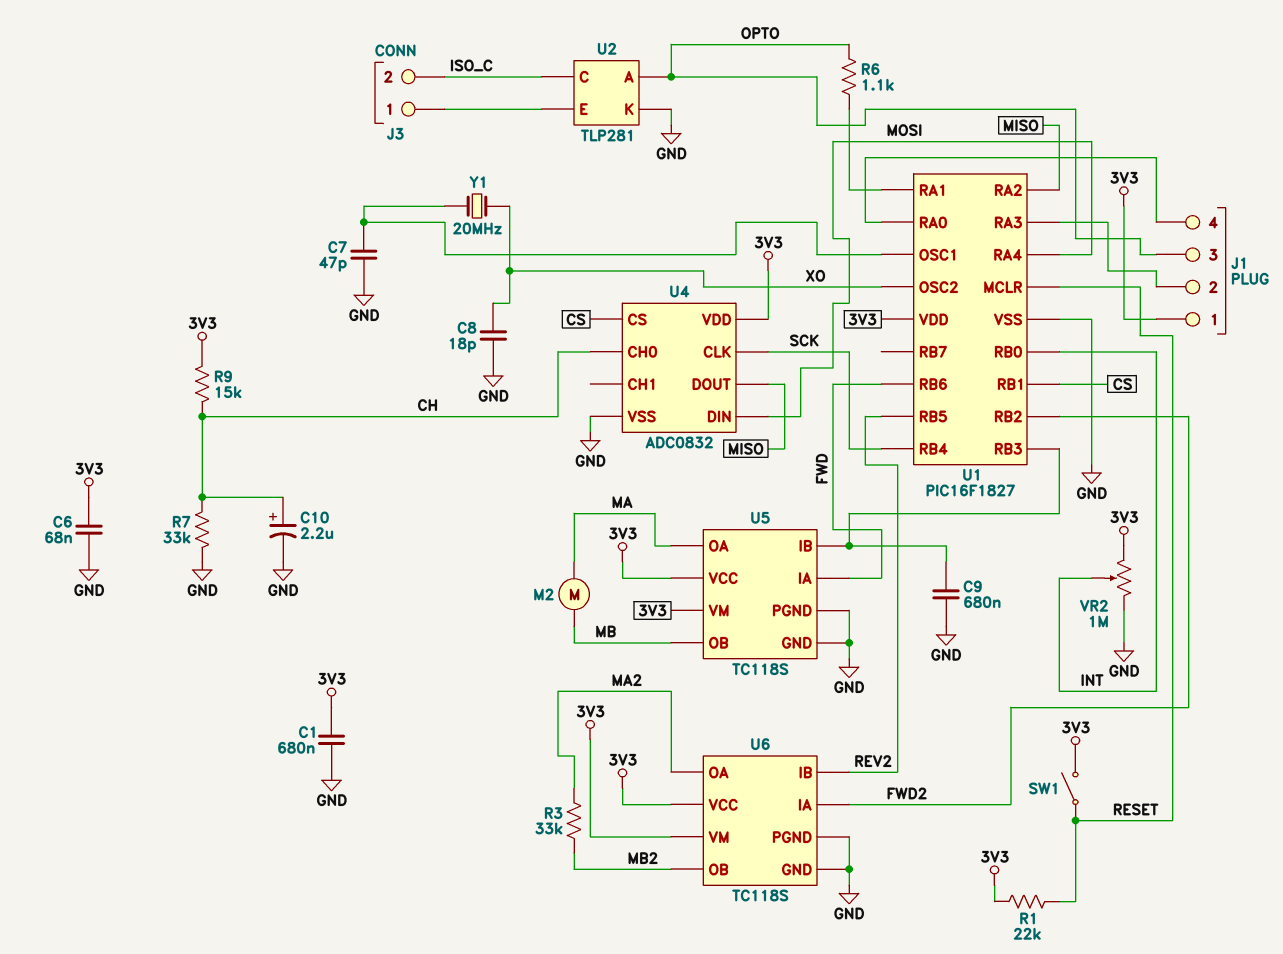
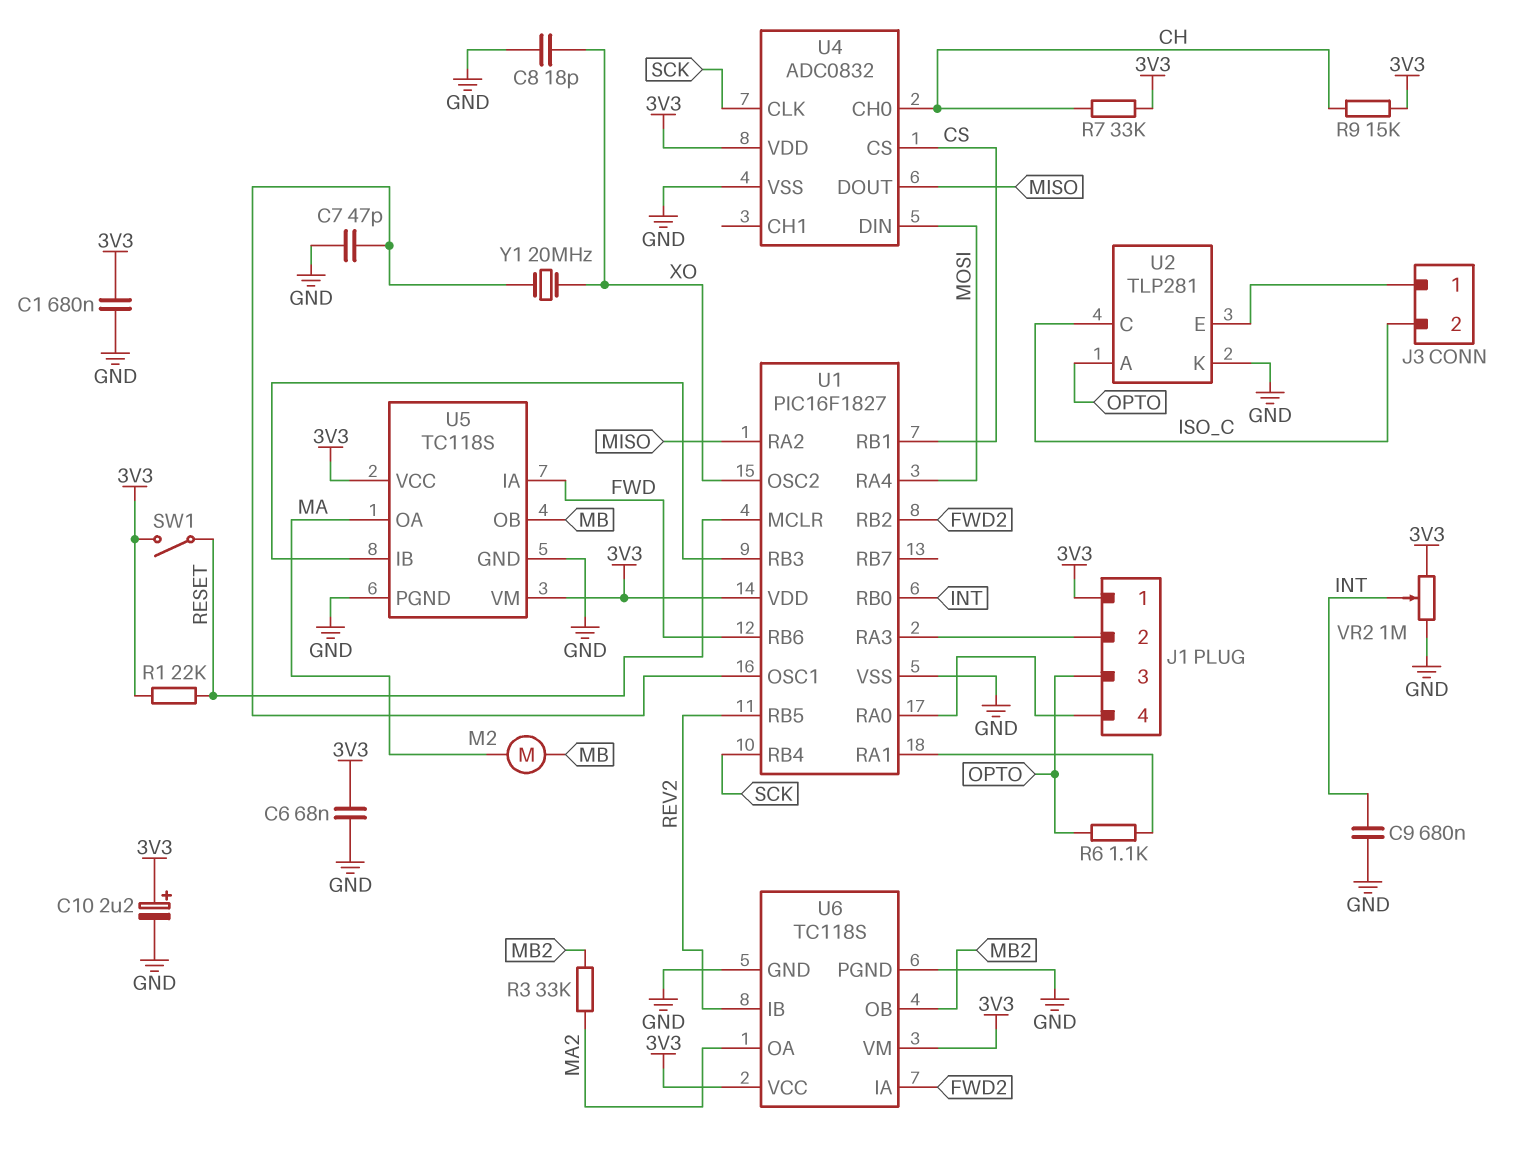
C9: 680nF (GND, U1/RB3) -> 680nF (GND, INT)
C10: 2.2uF (plus CH, minus GND) -> 2.2uF (plus 3V3, minus GND)
R7: 33k (CH, GND) -> 33k (3V3, CH)

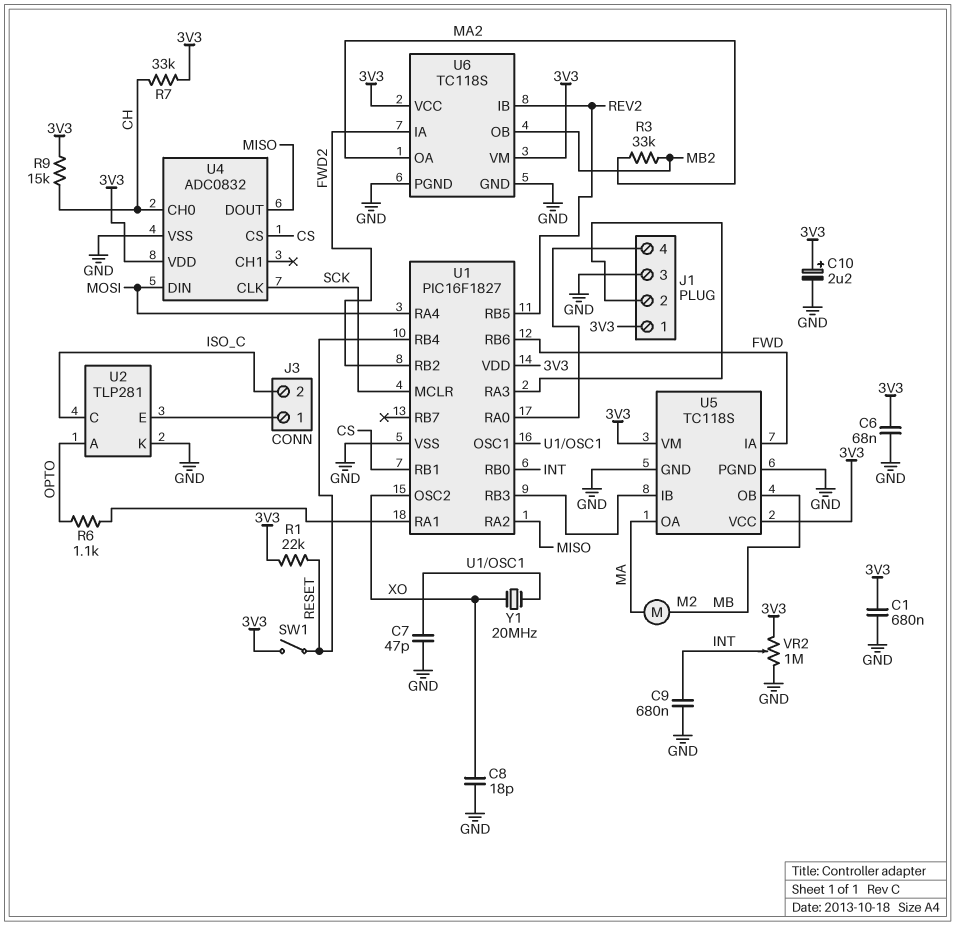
J1 pin 3: OPTO -> GND
U1 pin MCLR: RESET -> SCK
U1 pin RB4: SCK -> RESET

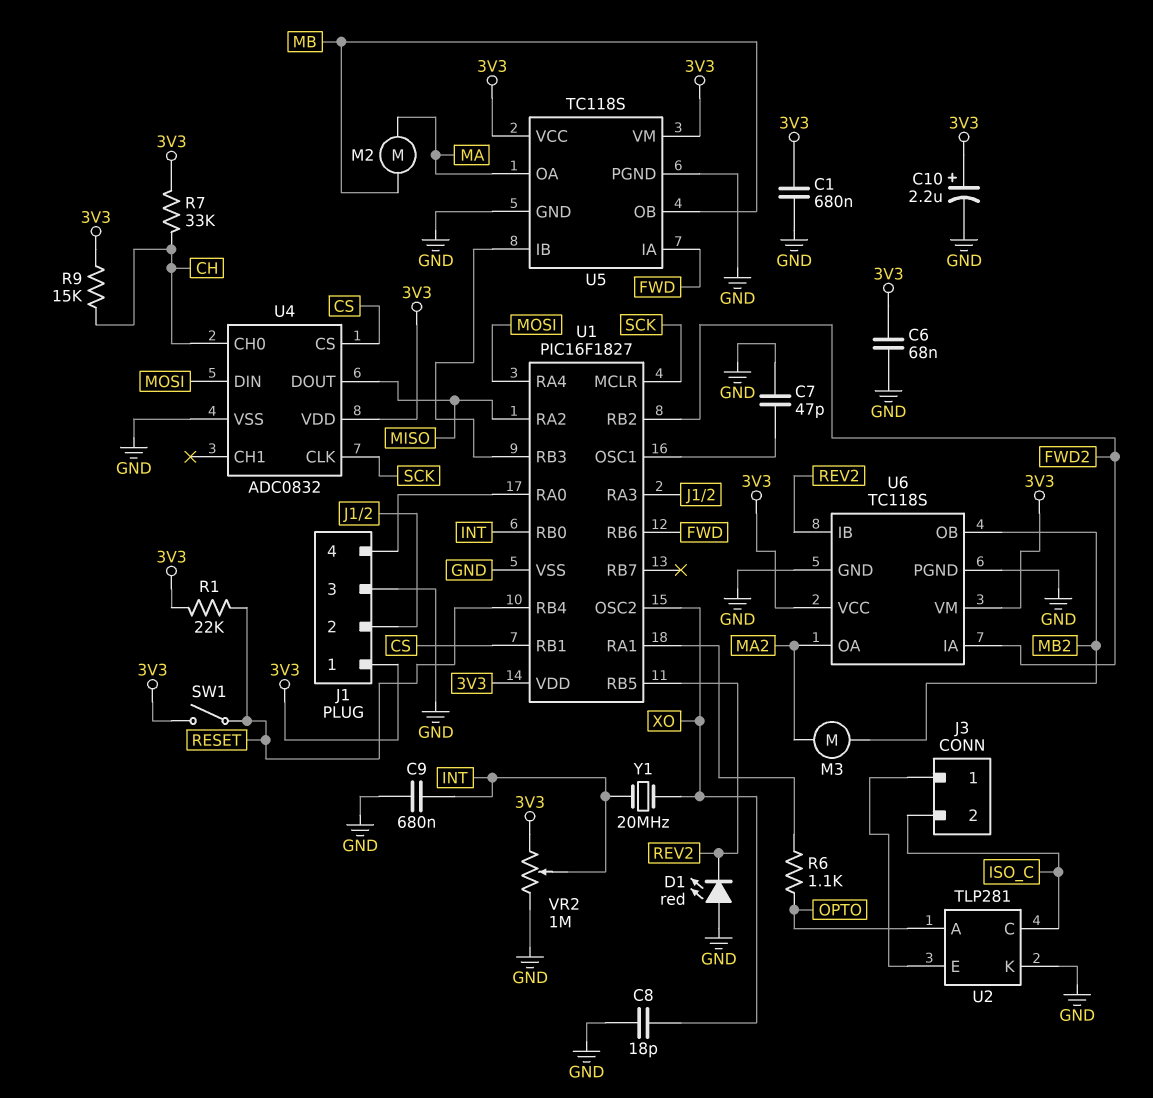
D1: none -> LED red (A GND, K REV2)
M3: none -> motor (MA2, MB2)
R3: 33k (MA2, MB2) -> none
Y1: 20MHz (U1/OSC1, XO) -> 20MHz (INT, XO)

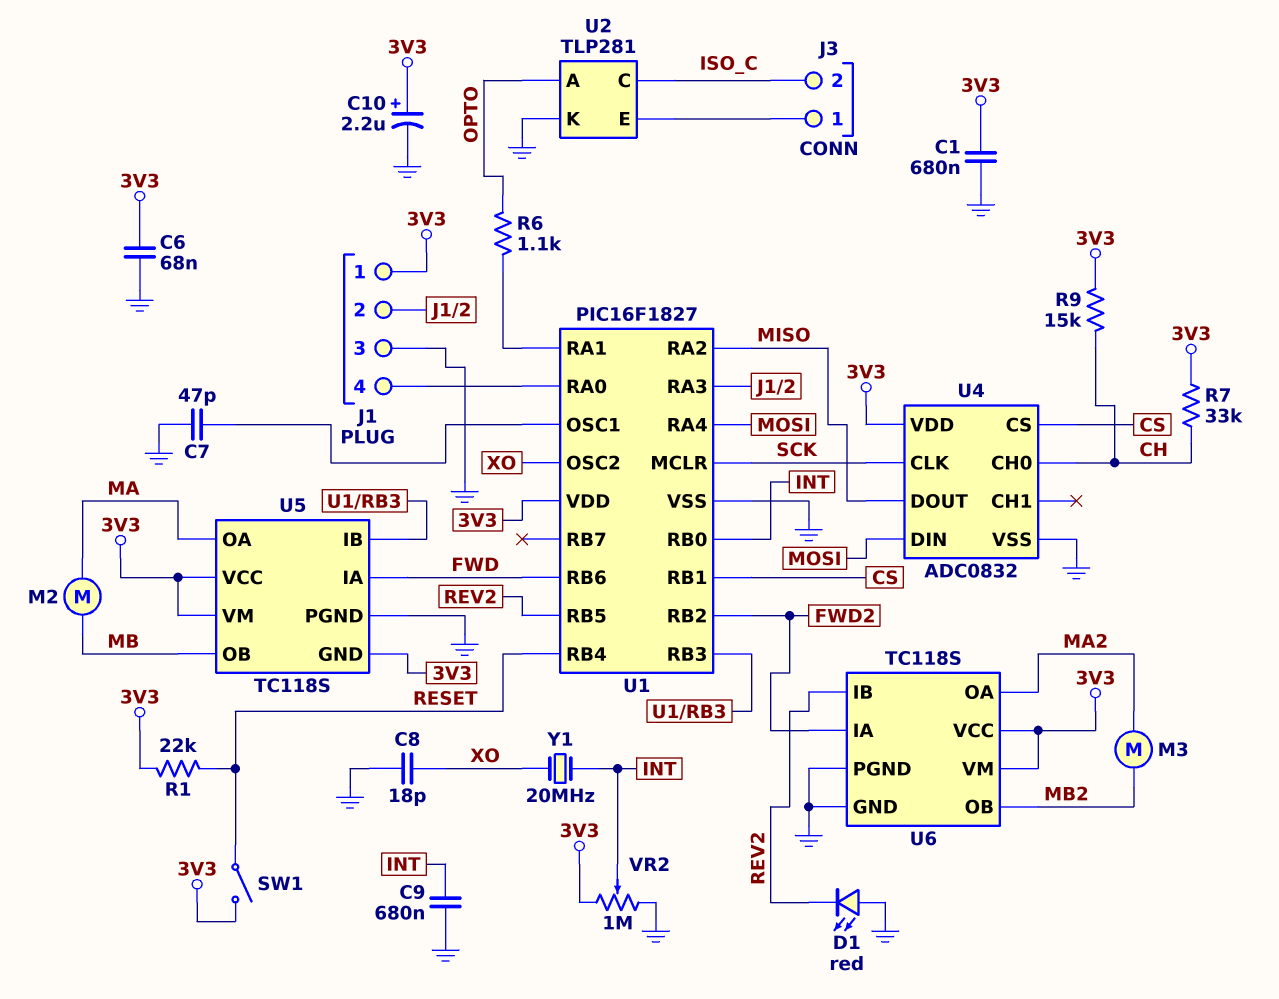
U5 pin GND: GND -> 3V3

